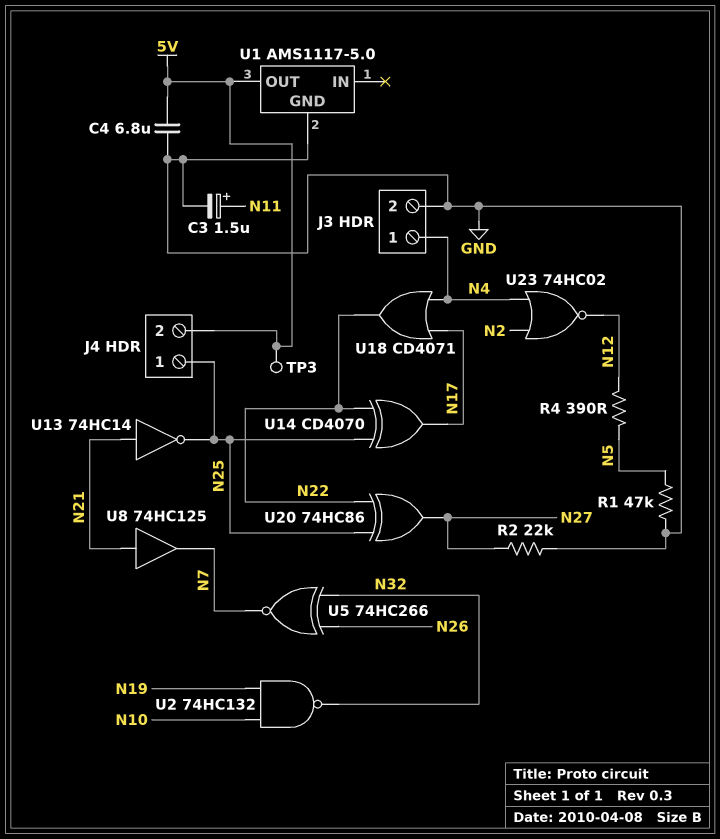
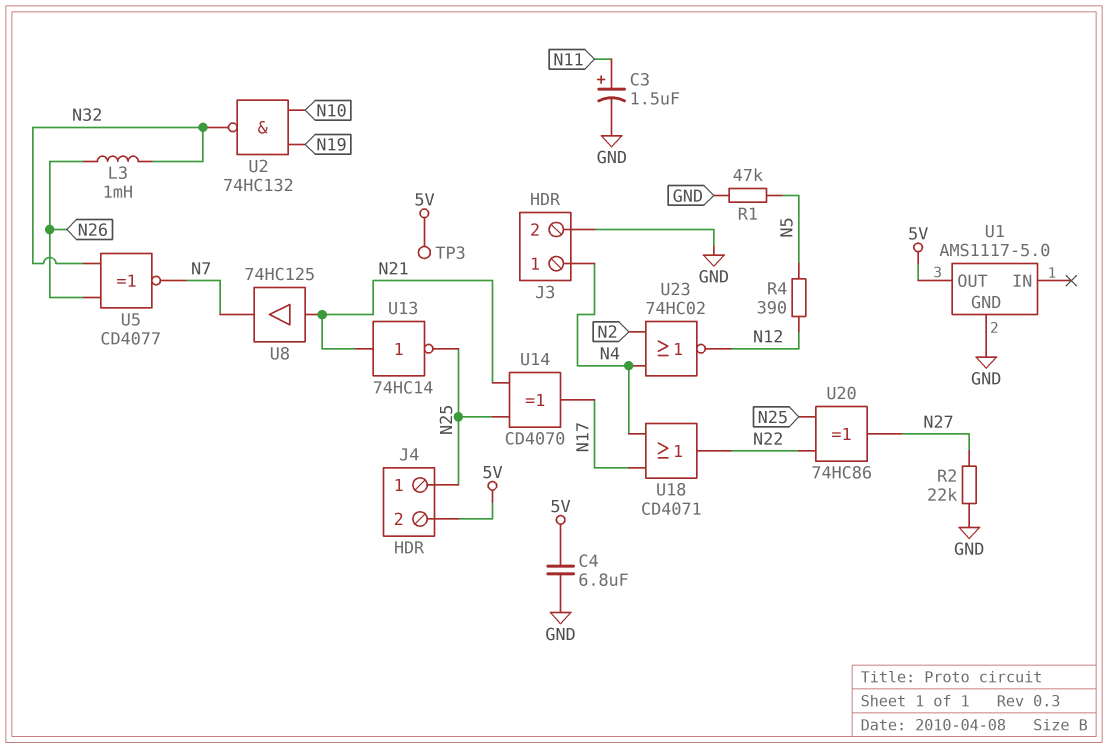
L3: none -> 1mH (N26, N32)
U5: XNOR 74HC266 (in N26, in N32, out N7) -> XNOR CD4077 (in N26, in N32, out N7)
U14: XOR CD4070 (in N22, in N25, out N17) -> XOR CD4070 (in N21, in N25, out N17)

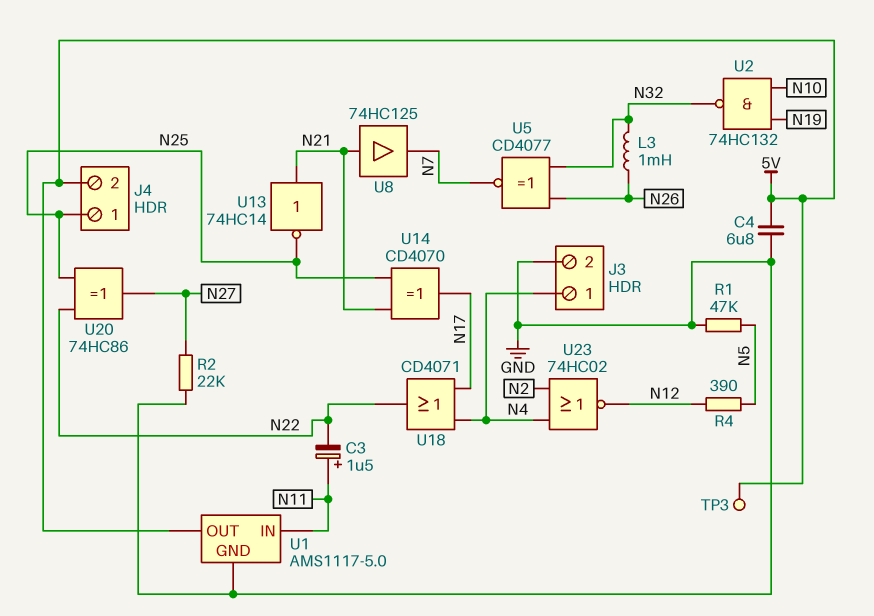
C3: 1.5uF (plus N11, minus GND) -> 1.5uF (plus N11, minus N22)
U1 pin IN: none -> N11

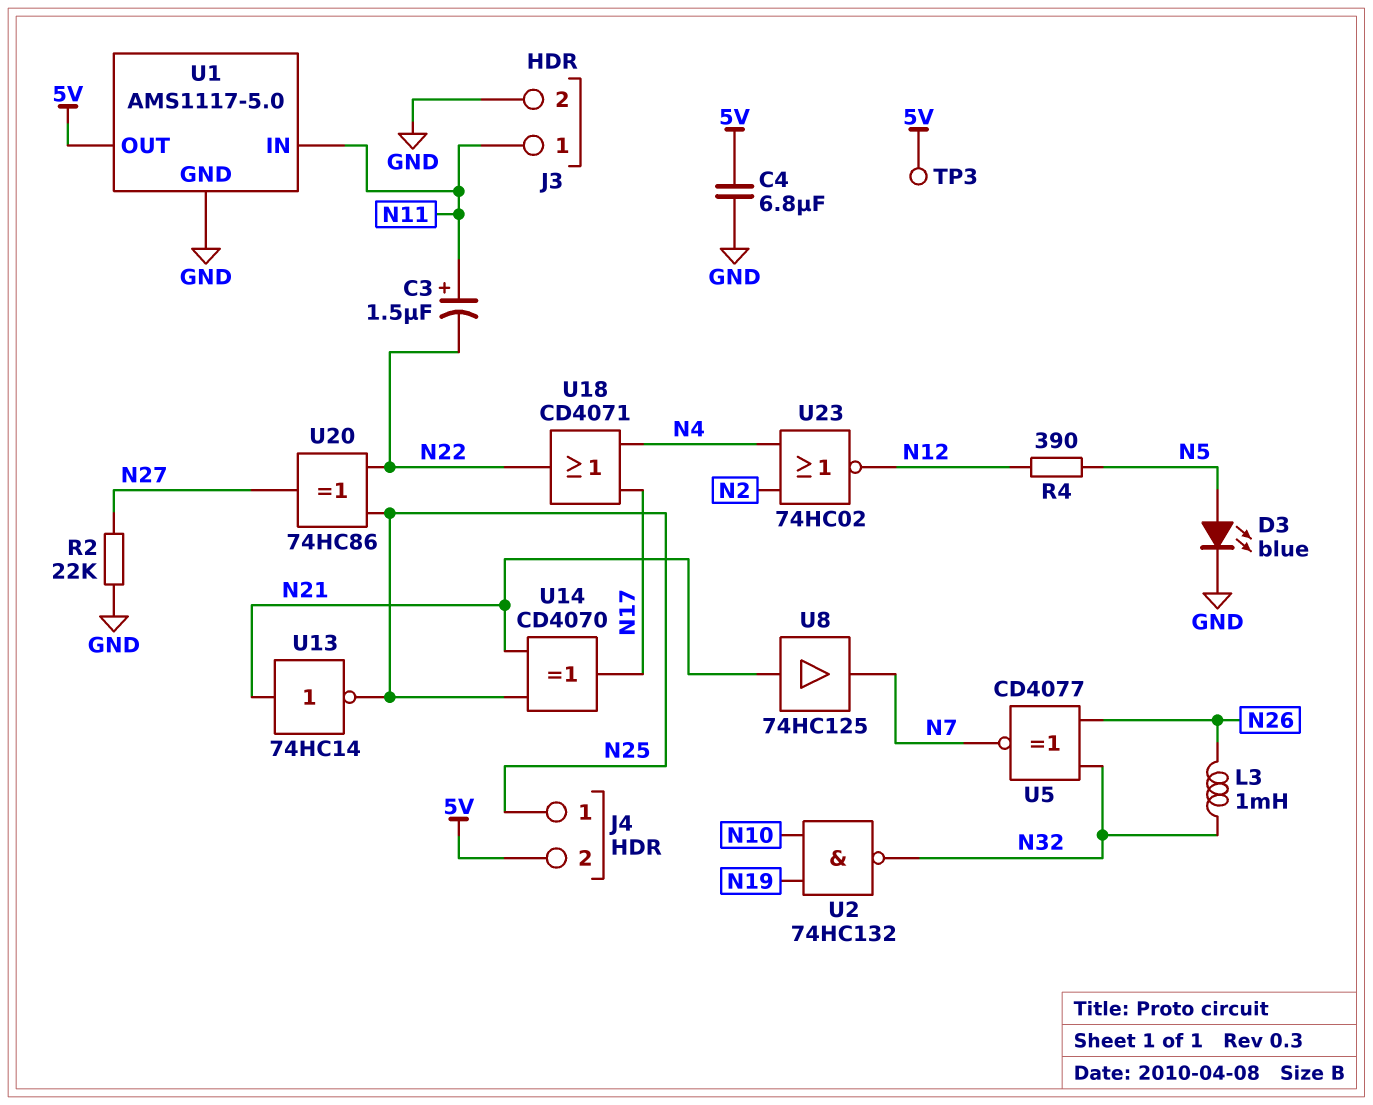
D3: none -> LED blue (A N5, K GND)
J3 pin 1: N4 -> N11
R1: 47k (GND, N5) -> none

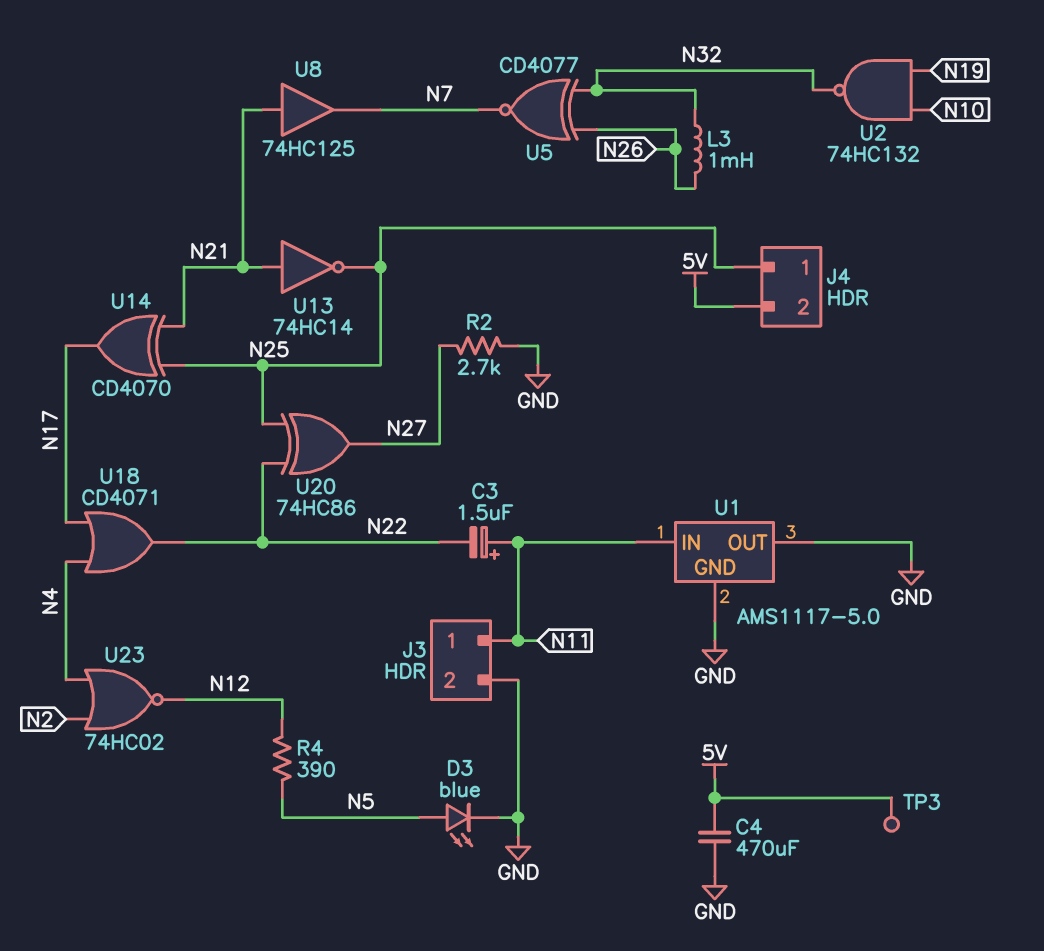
C4: 6.8uF (5V, GND) -> 470uF (5V, GND)
R2: 22k (GND, N27) -> 2.7k (GND, N27)
U1 pin OUT: 5V -> GND

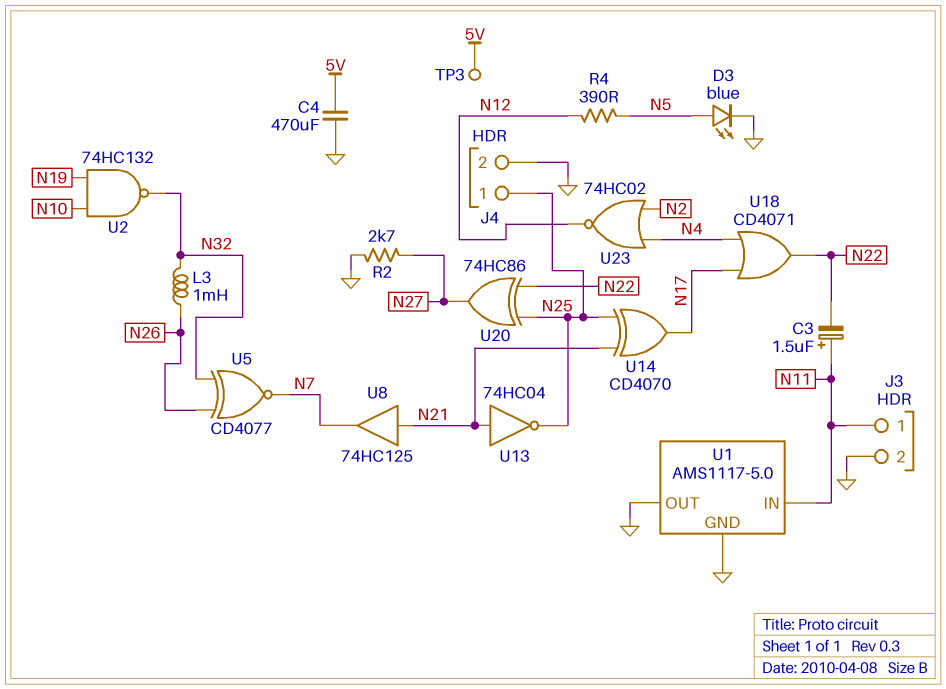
J4 pin 2: 5V -> GND
U13: NOT 74HC14 (in N21, out N25) -> NOT 74HC04 (in N21, out N25)

